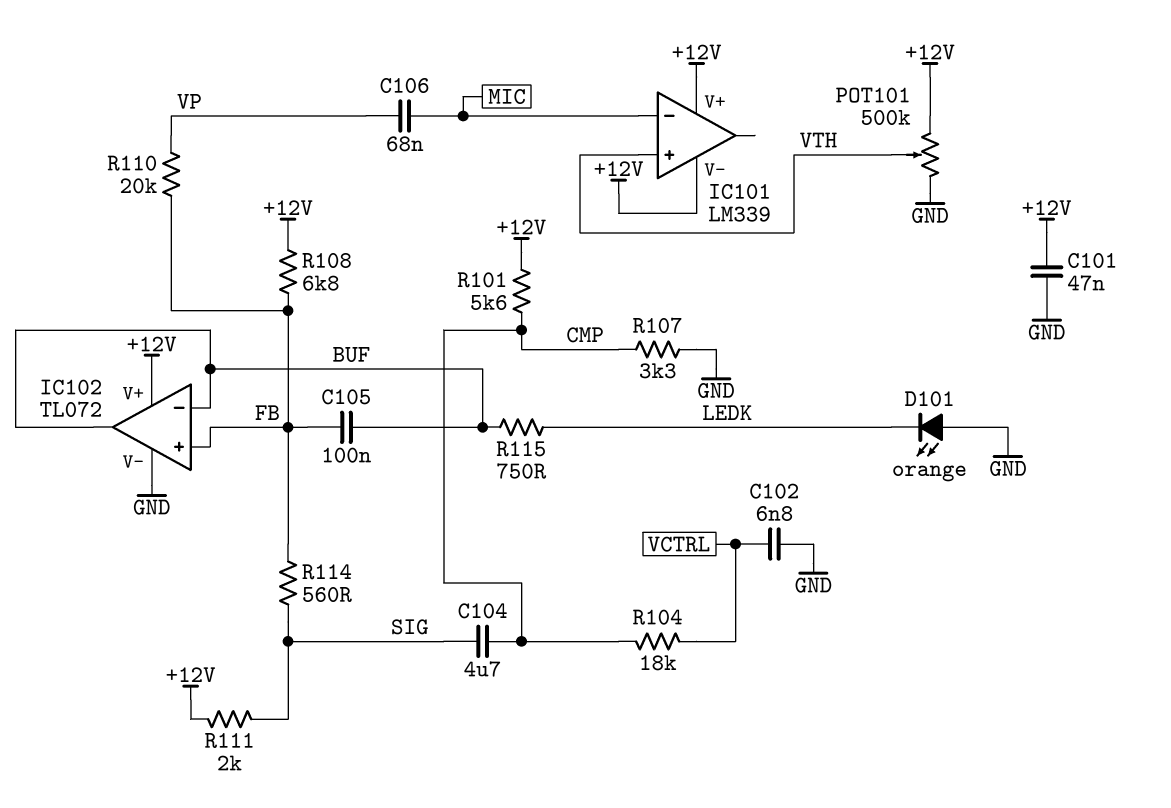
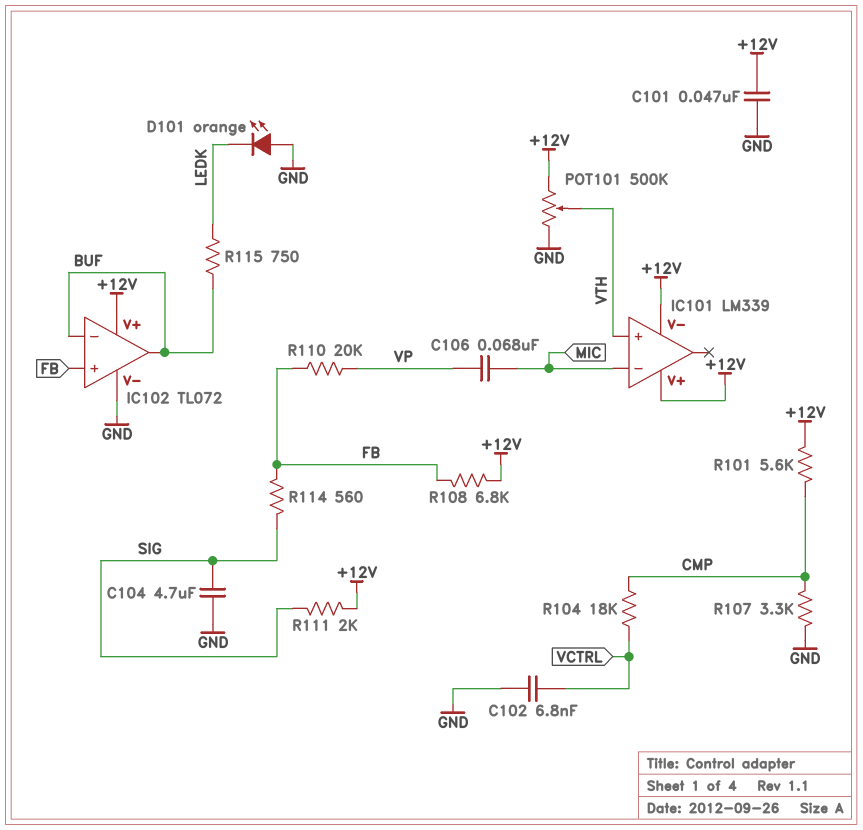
C104: 4.7uF (CMP, SIG) -> 4.7uF (GND, SIG)
C105: 100nF (BUF, FB) -> none

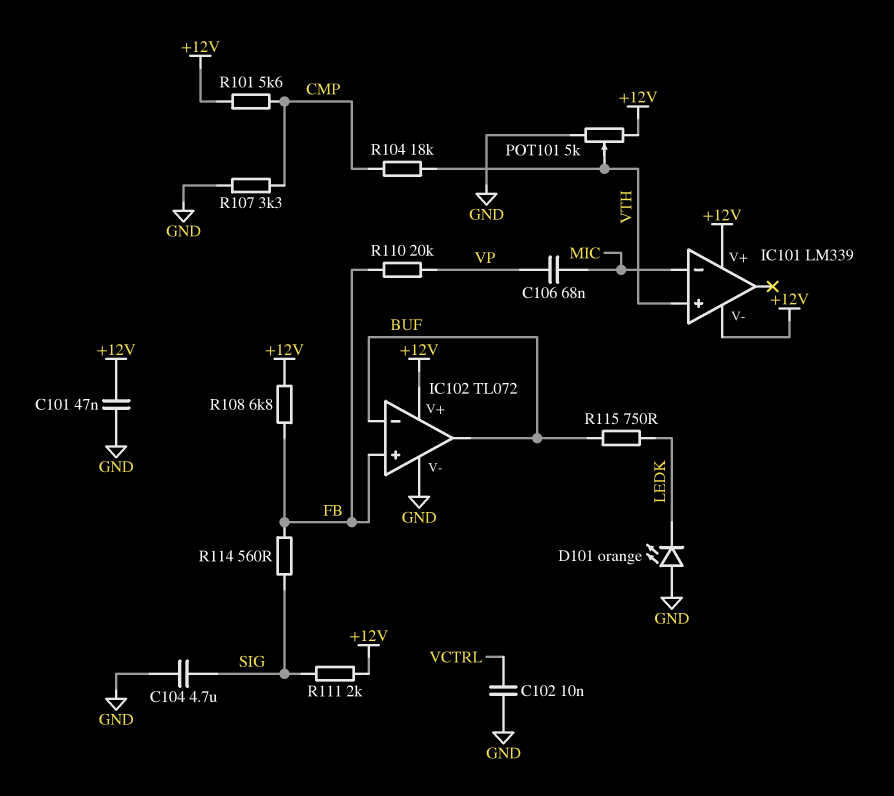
C102: 6.8nF (GND, VCTRL) -> 10nF (GND, VCTRL)
POT101: 500k (+12V, GND, wiper VTH) -> 5k (+12V, GND, wiper VTH)
R104: 18k (CMP, VCTRL) -> 18k (CMP, VTH)

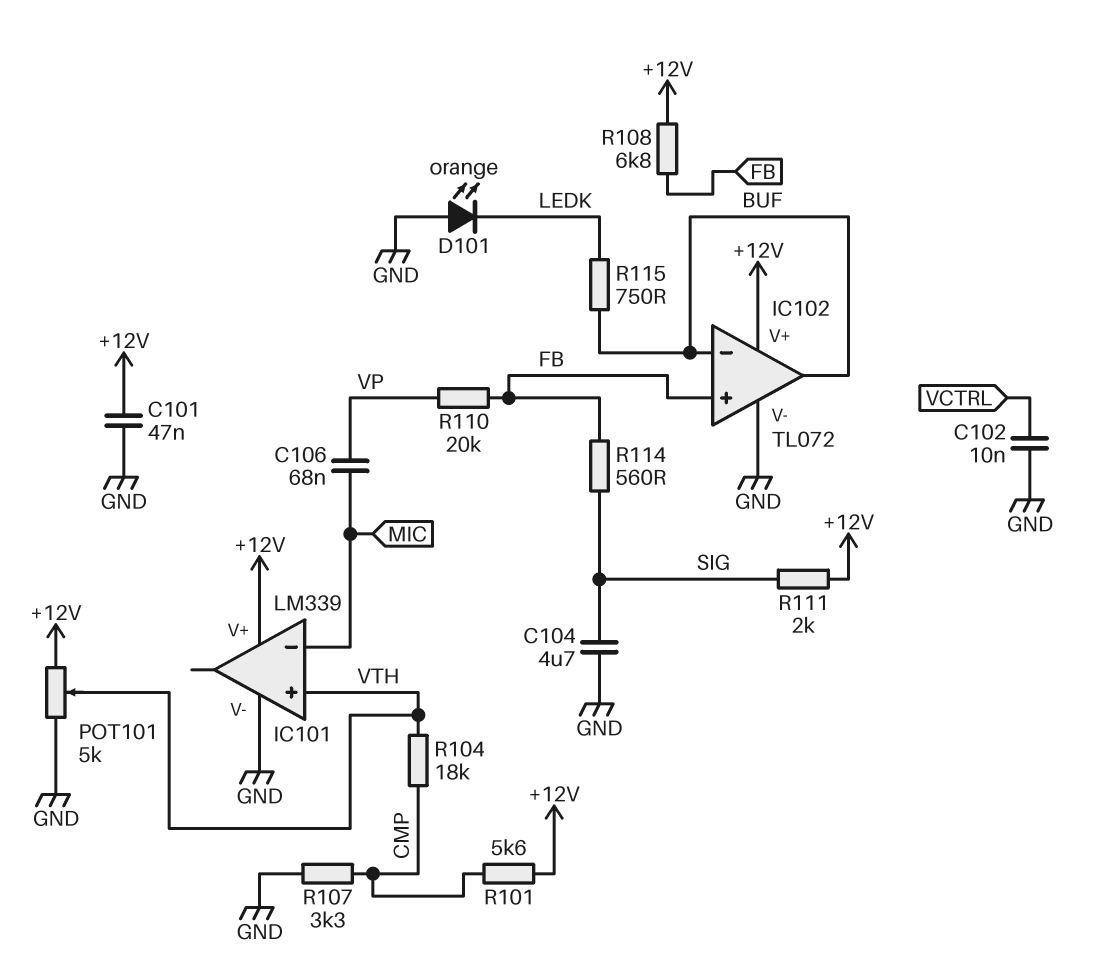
IC101 pin V-: +12V -> GND

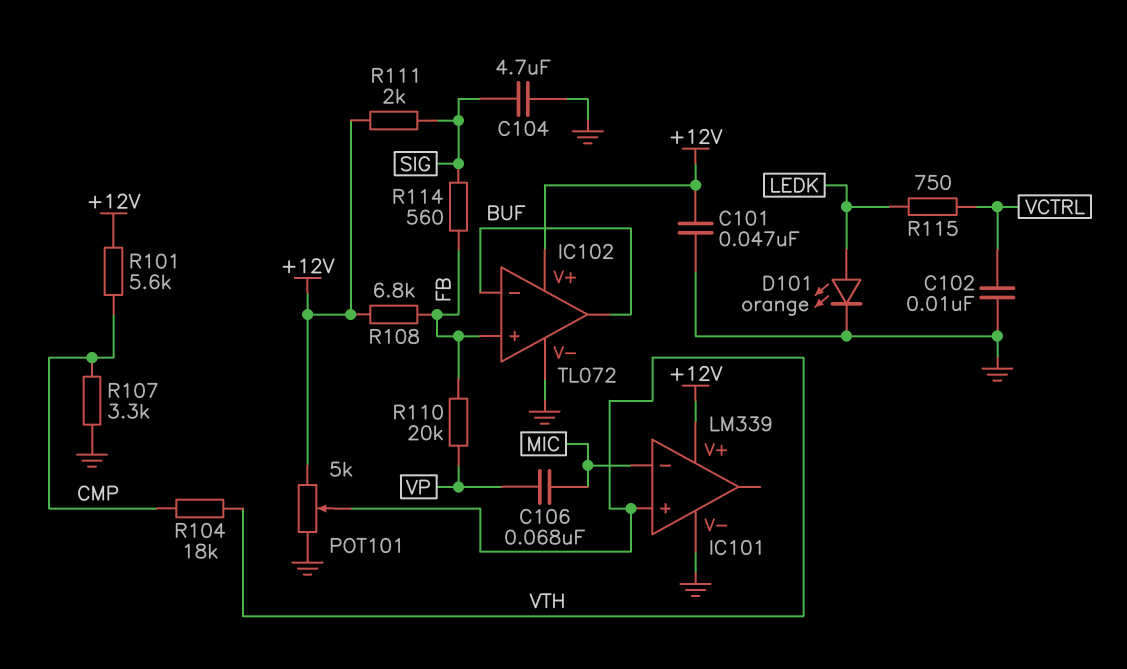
D101: LED orange (A GND, K LEDK) -> LED orange (A LEDK, K GND)
R115: 750 (BUF, LEDK) -> 750 (LEDK, VCTRL)

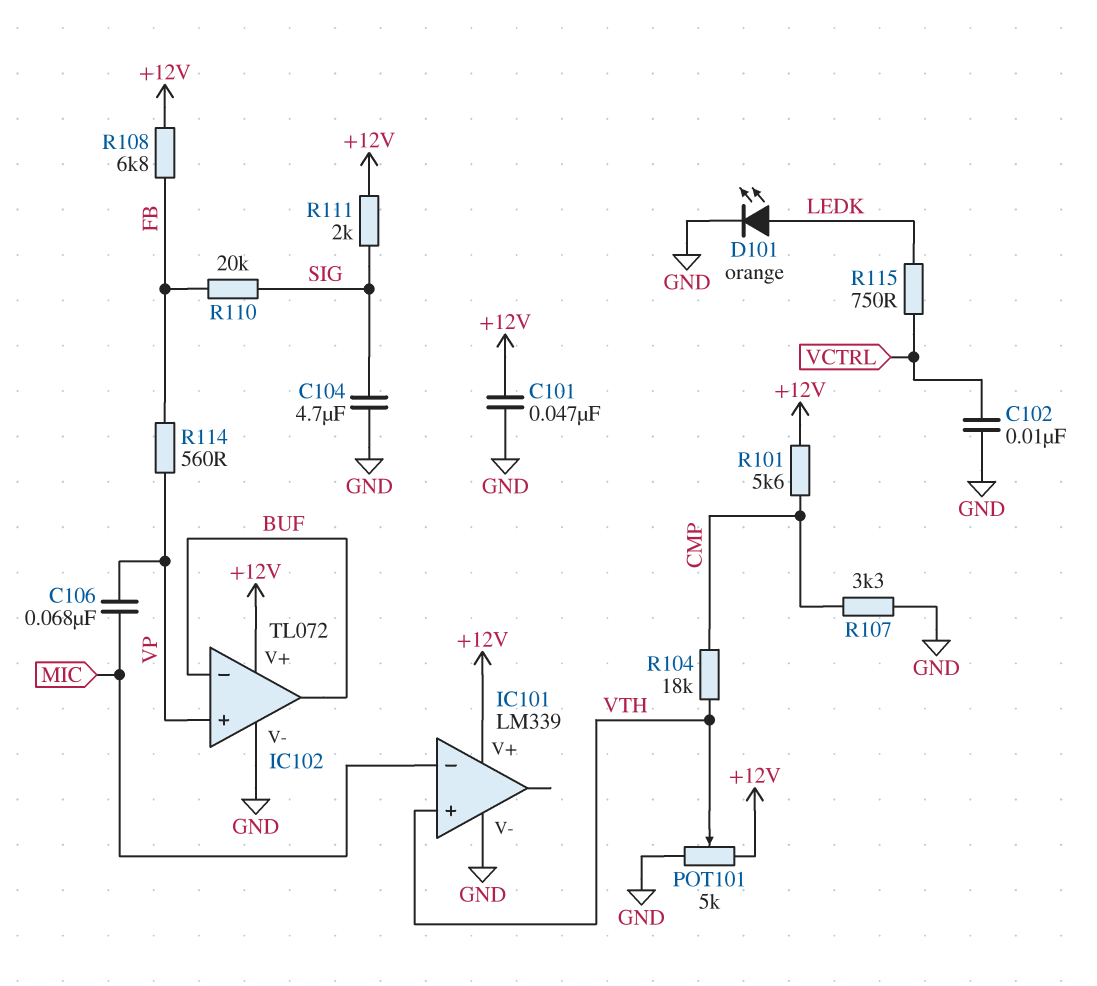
IC102 pin in+: FB -> VP
R110: 20k (FB, VP) -> 20k (FB, SIG)
R114: 560 (FB, SIG) -> 560 (FB, VP)

